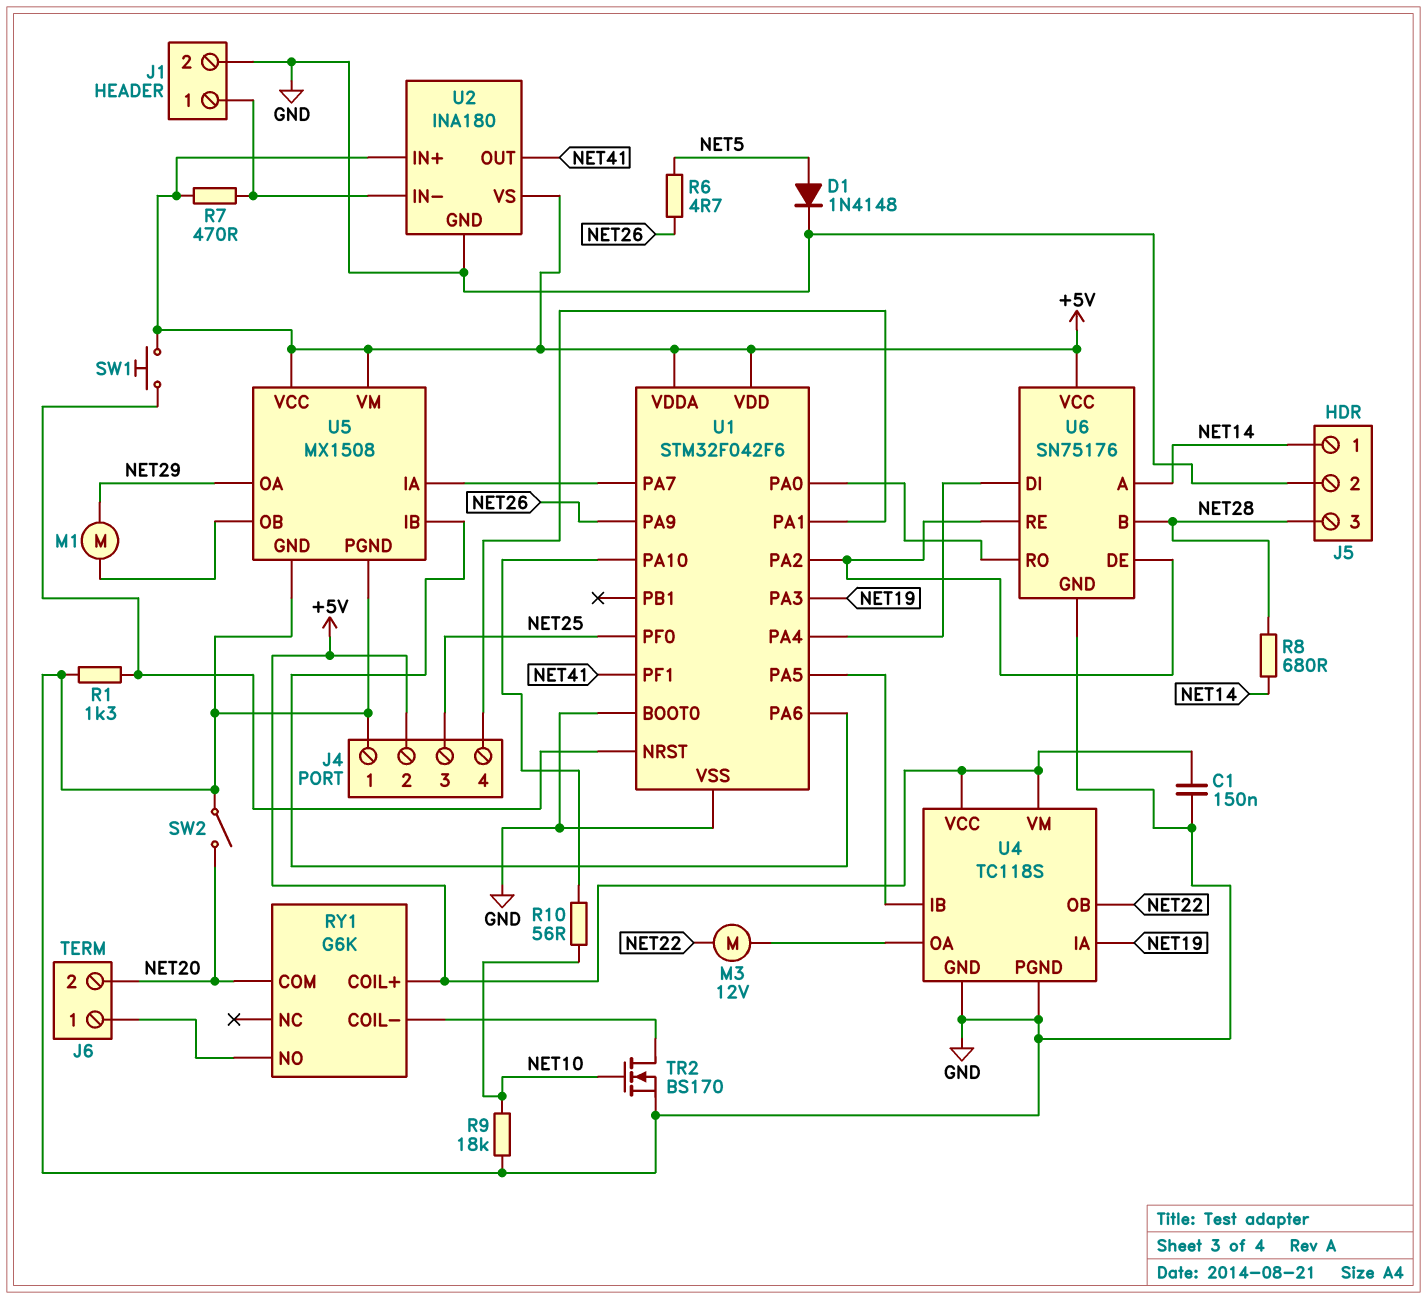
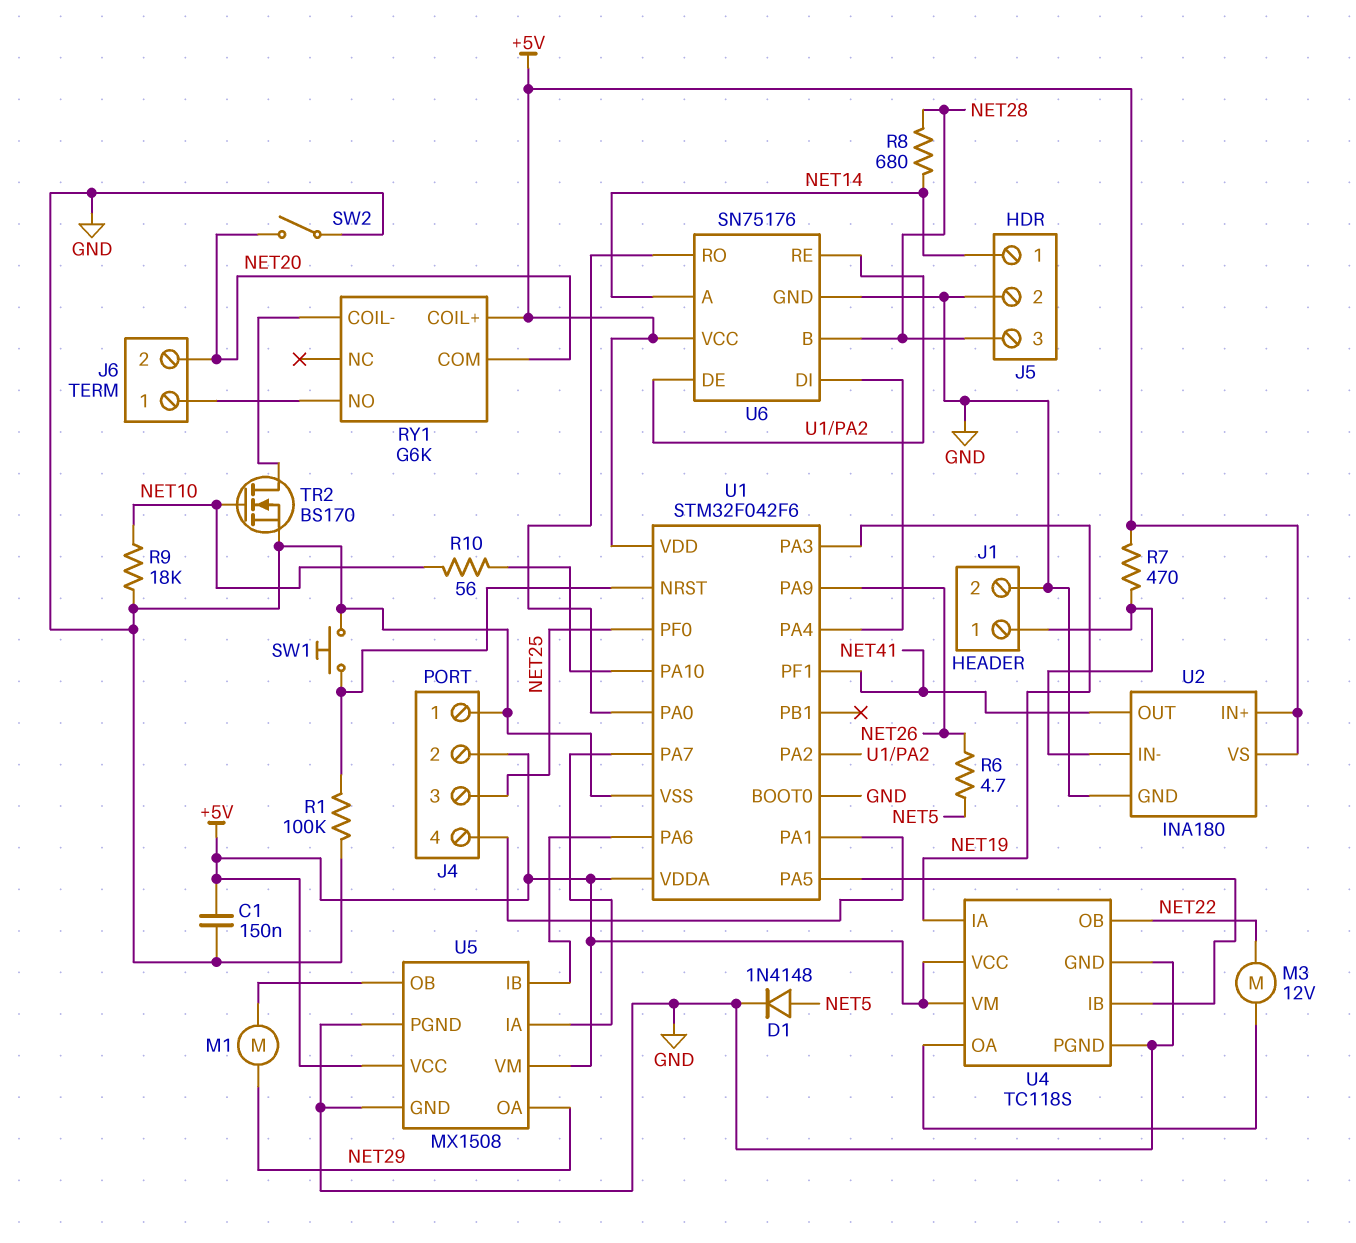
R1: 1.3k (GND, U1/NRST) -> 100k (GND, U1/NRST)
SW1: button (+5V, U1/NRST) -> button (GND, U1/NRST)

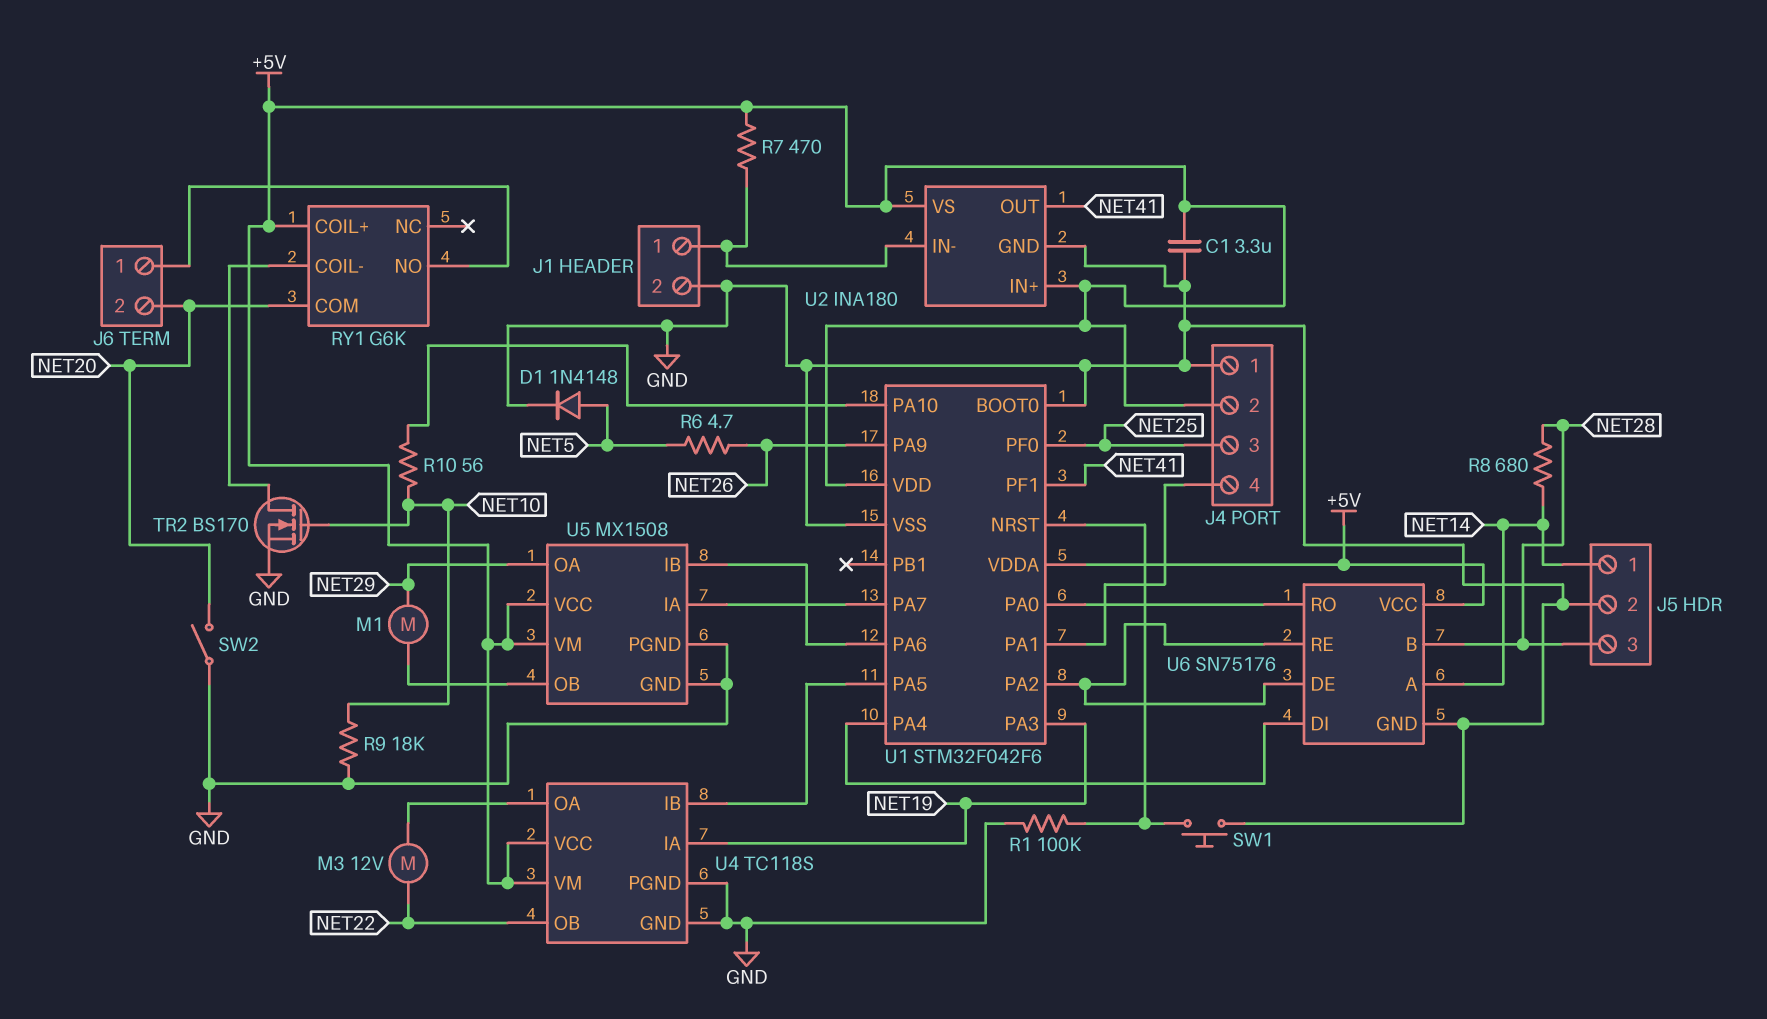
C1: 150nF (+5V, GND) -> 3.3uF (+5V, GND)

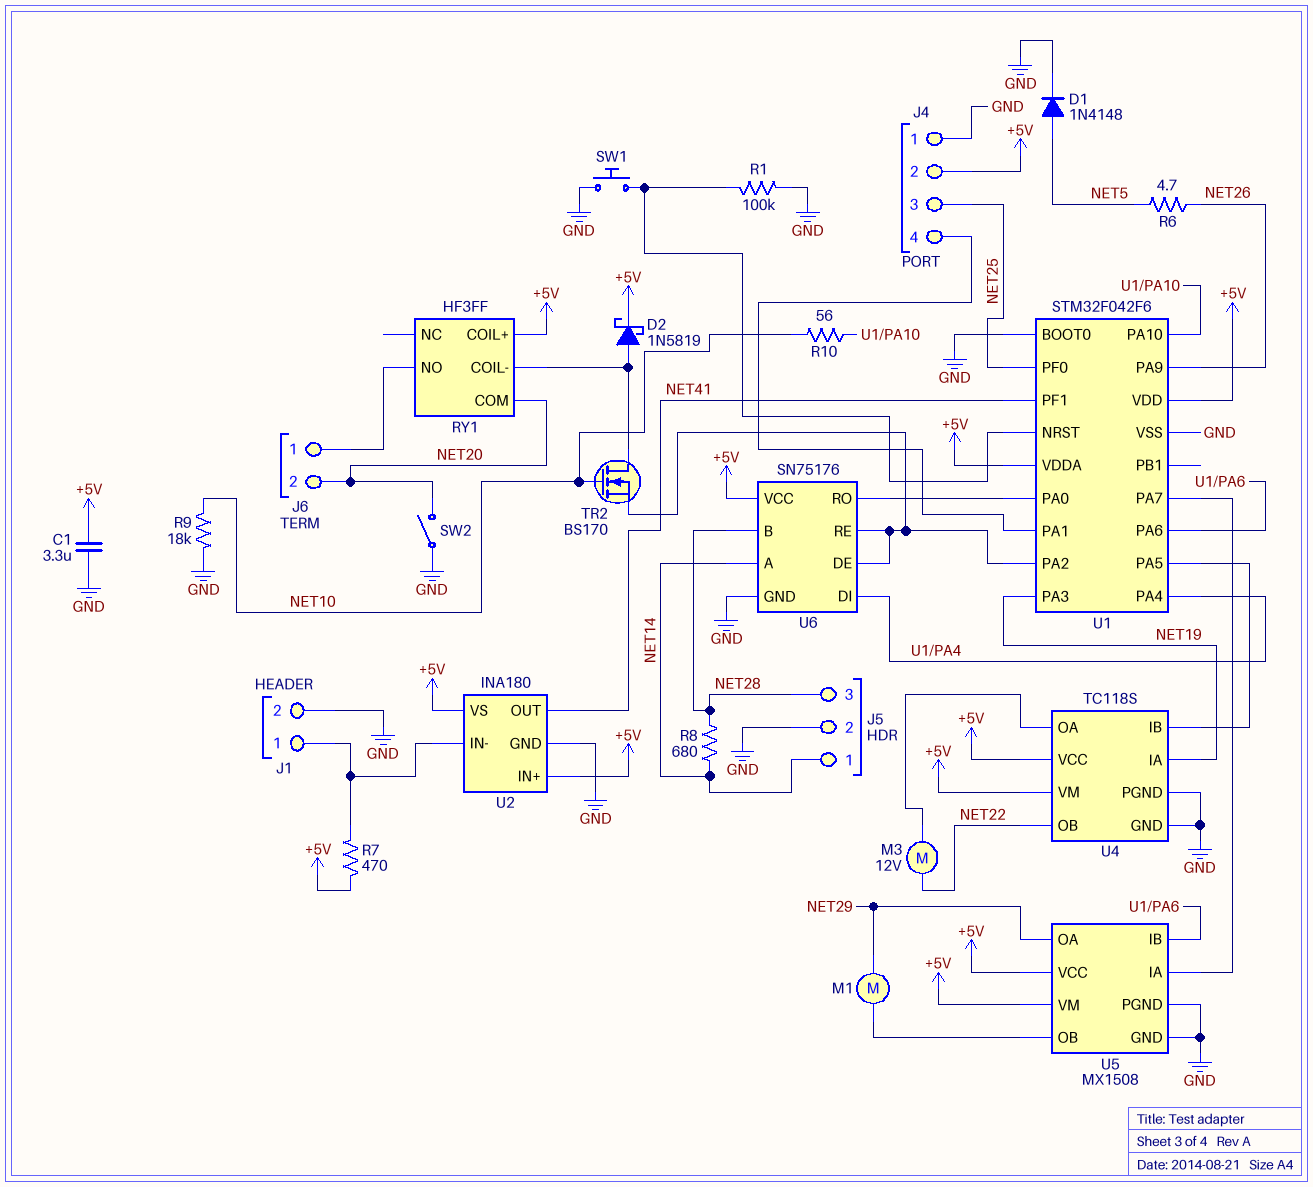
D2: none -> schottky 1N5819 (A RY1/COIL-, K +5V)
RY1: G6K -> HF3FF
TR2: NMOS BS170 (G NET10, D RY1/COIL-, S GND) -> NMOS BS170 (G NET10, D RY1/COIL-, S U1/PA2)

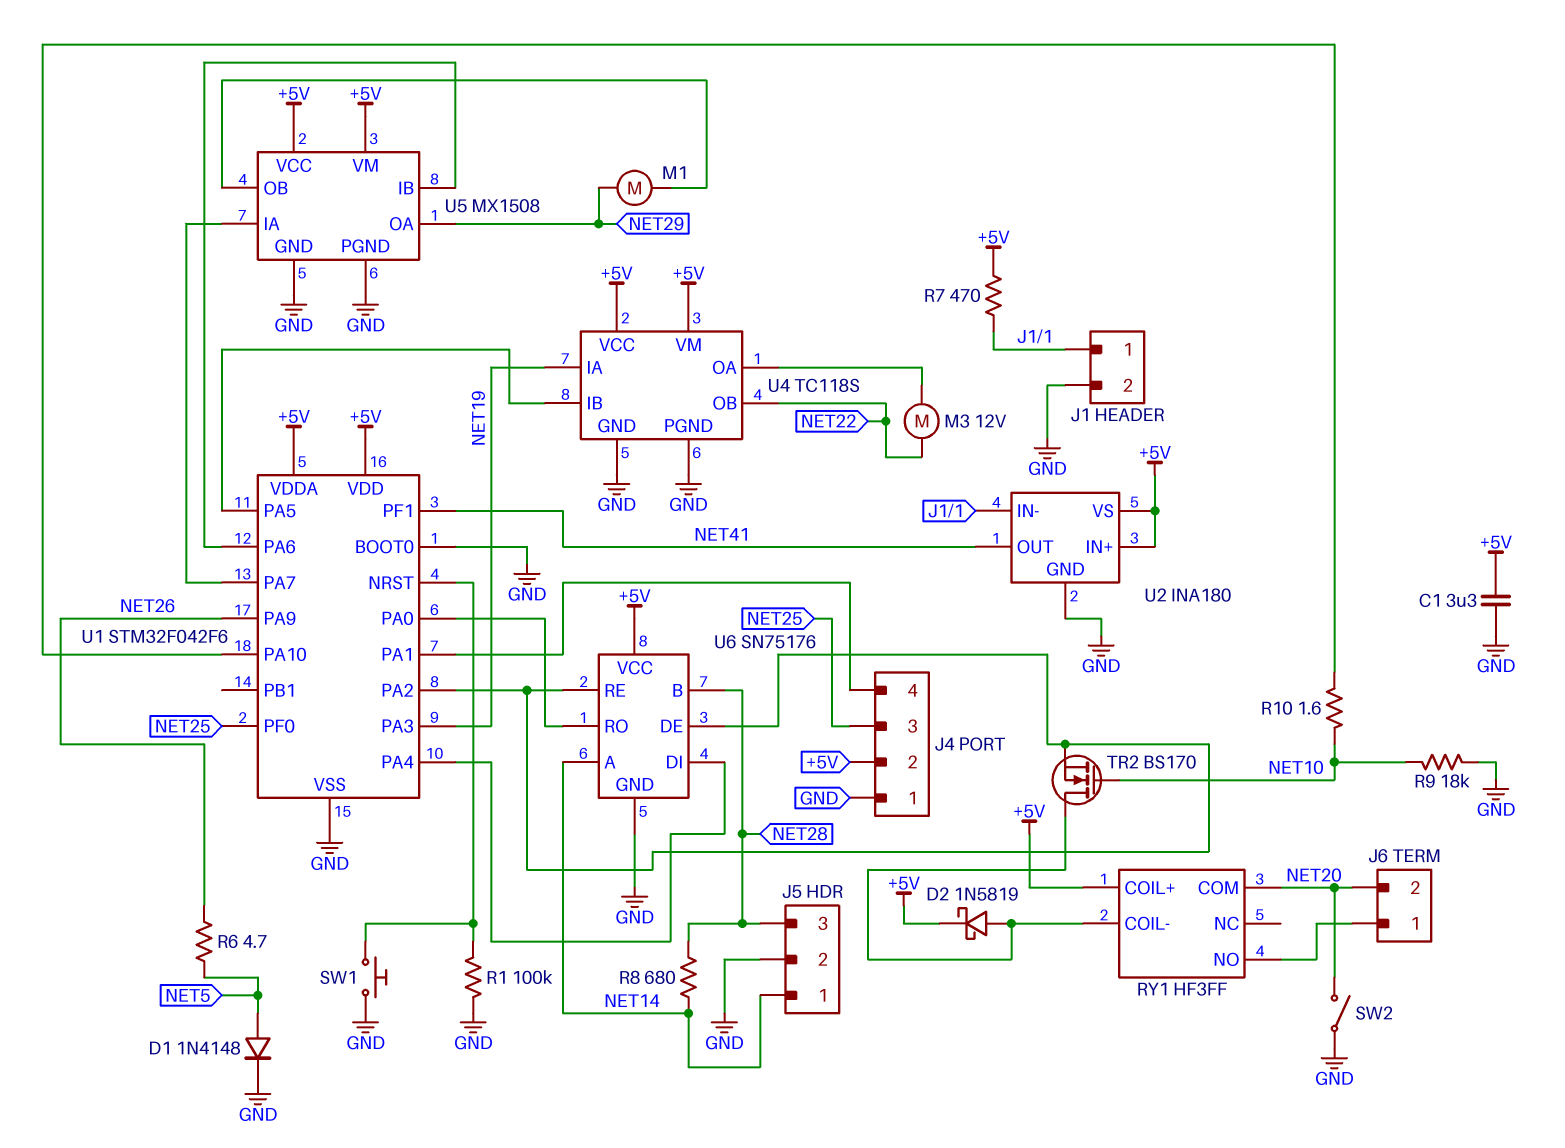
R10: 56 (NET10, U1/PA10) -> 1.6 (NET10, U1/PA10)

